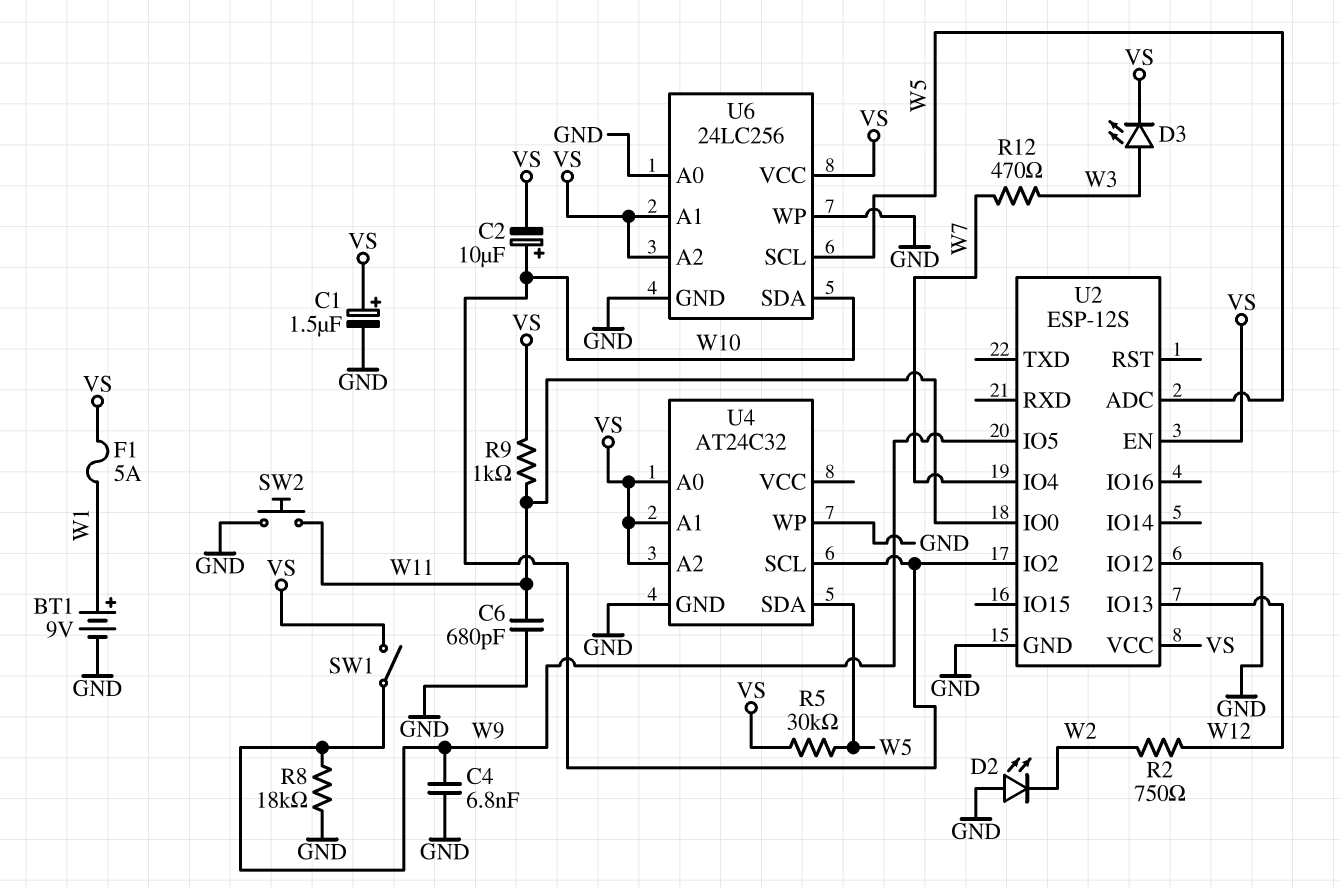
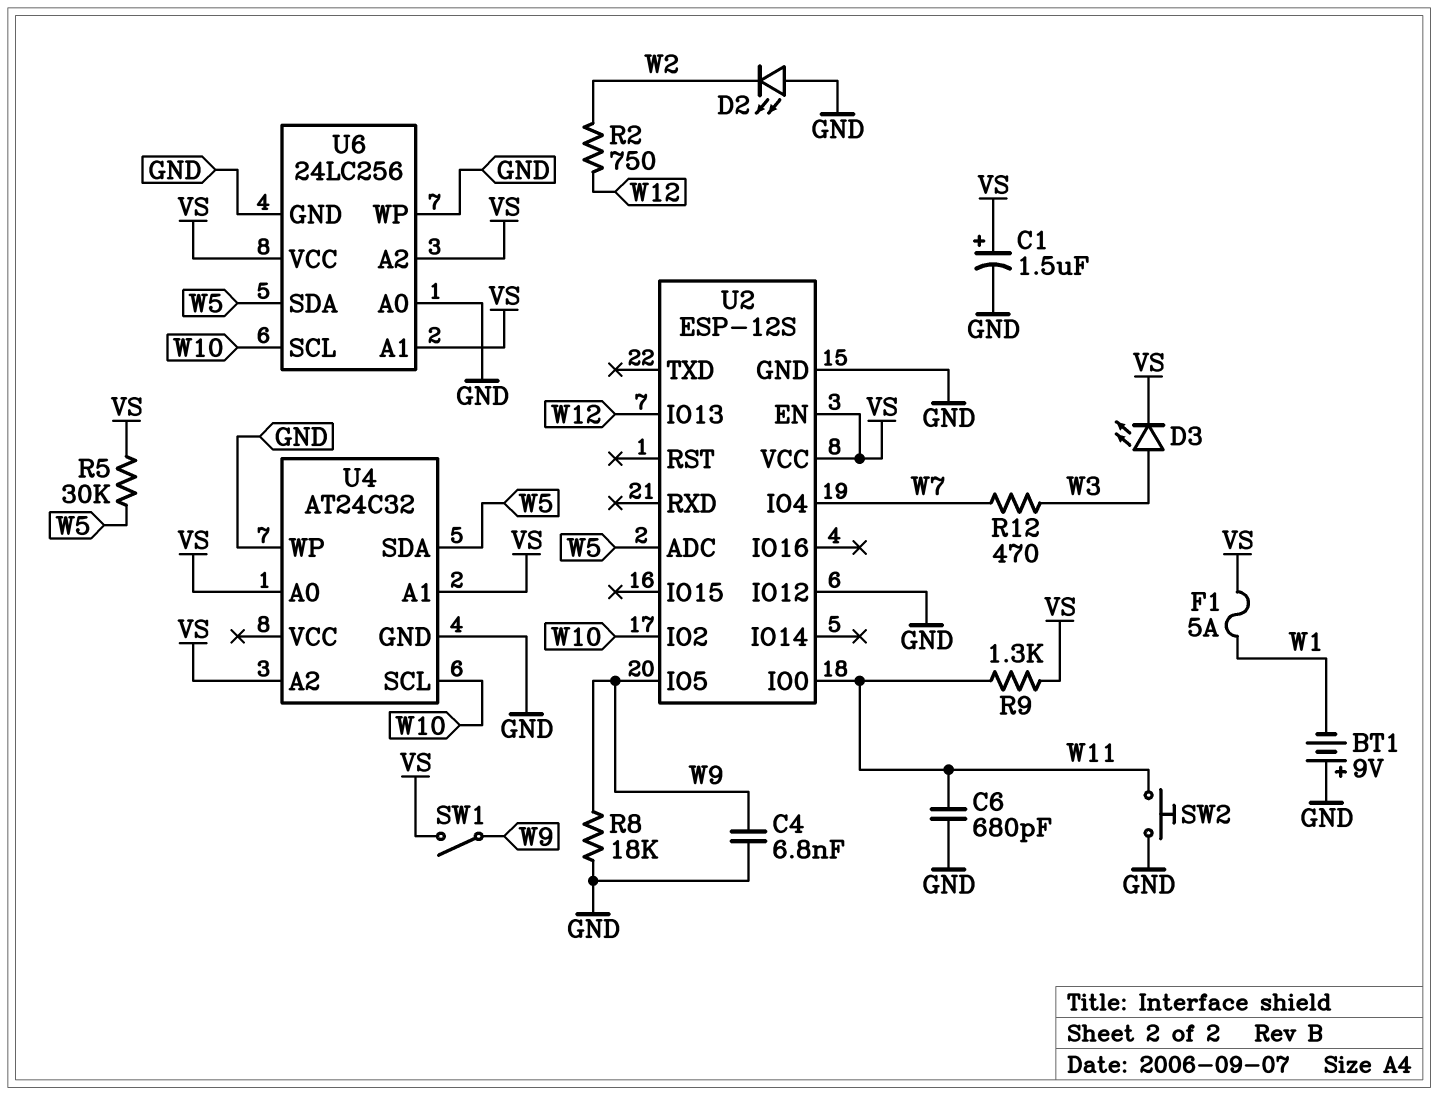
BT1: 9V (plus W1, minus GND) -> 9V (plus GND, minus W1)
C2: 10uF (plus W10, minus VS) -> none
R9: 1k (VS, W11) -> 1.3k (VS, W11)
U6 pin SCL: W5 -> W10
U6 pin SDA: W10 -> W5

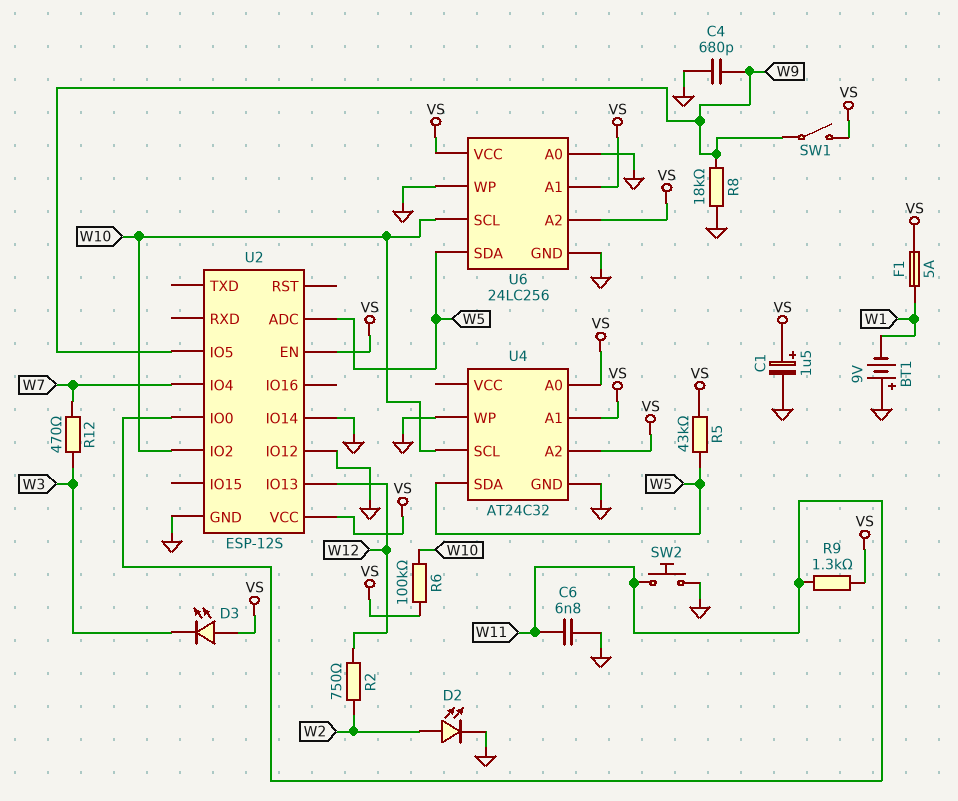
C4: 6.8nF (GND, W9) -> 680pF (GND, W9)
C6: 680pF (GND, W11) -> 6.8nF (GND, W11)
D2: LED (A GND, K W2) -> LED (A W2, K GND)
D3: LED (A W3, K VS) -> LED (A VS, K W3)
R5: 30k (VS, W5) -> 43k (VS, W5)
R6: none -> 100k (VS, W10)
U2 pin IO14: none -> GND

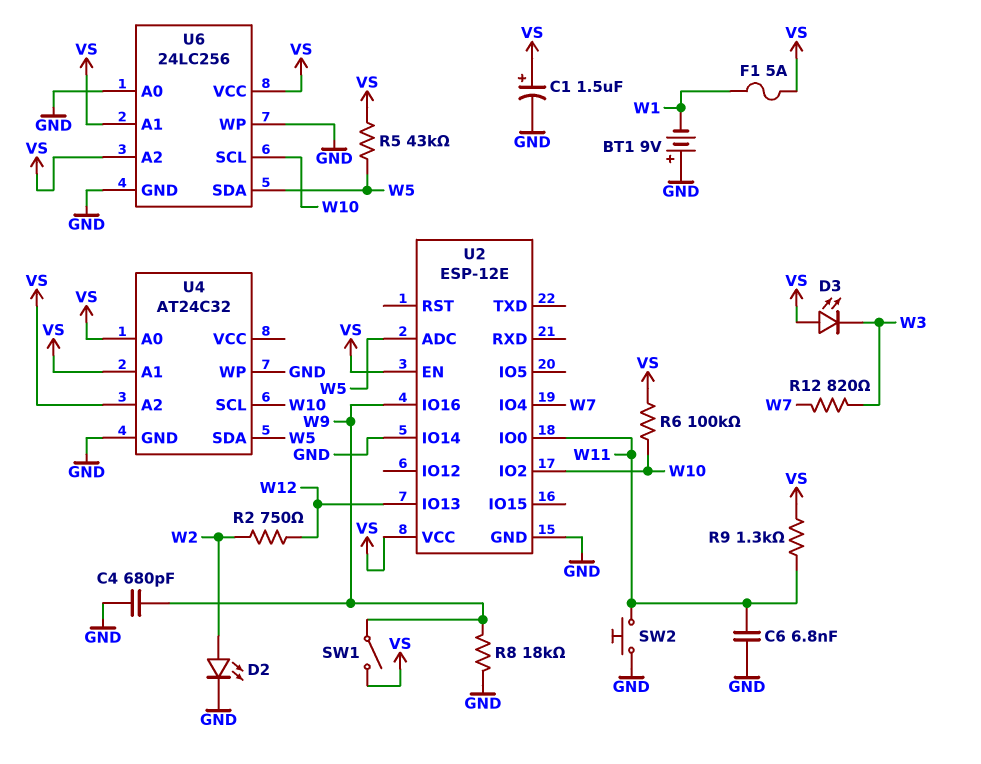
R12: 470 (W3, W7) -> 820 (W3, W7)
U2: ESP-12S -> ESP-12E
U2 pin IO5: W9 -> none
U2 pin IO12: GND -> none
U2 pin IO16: none -> W9

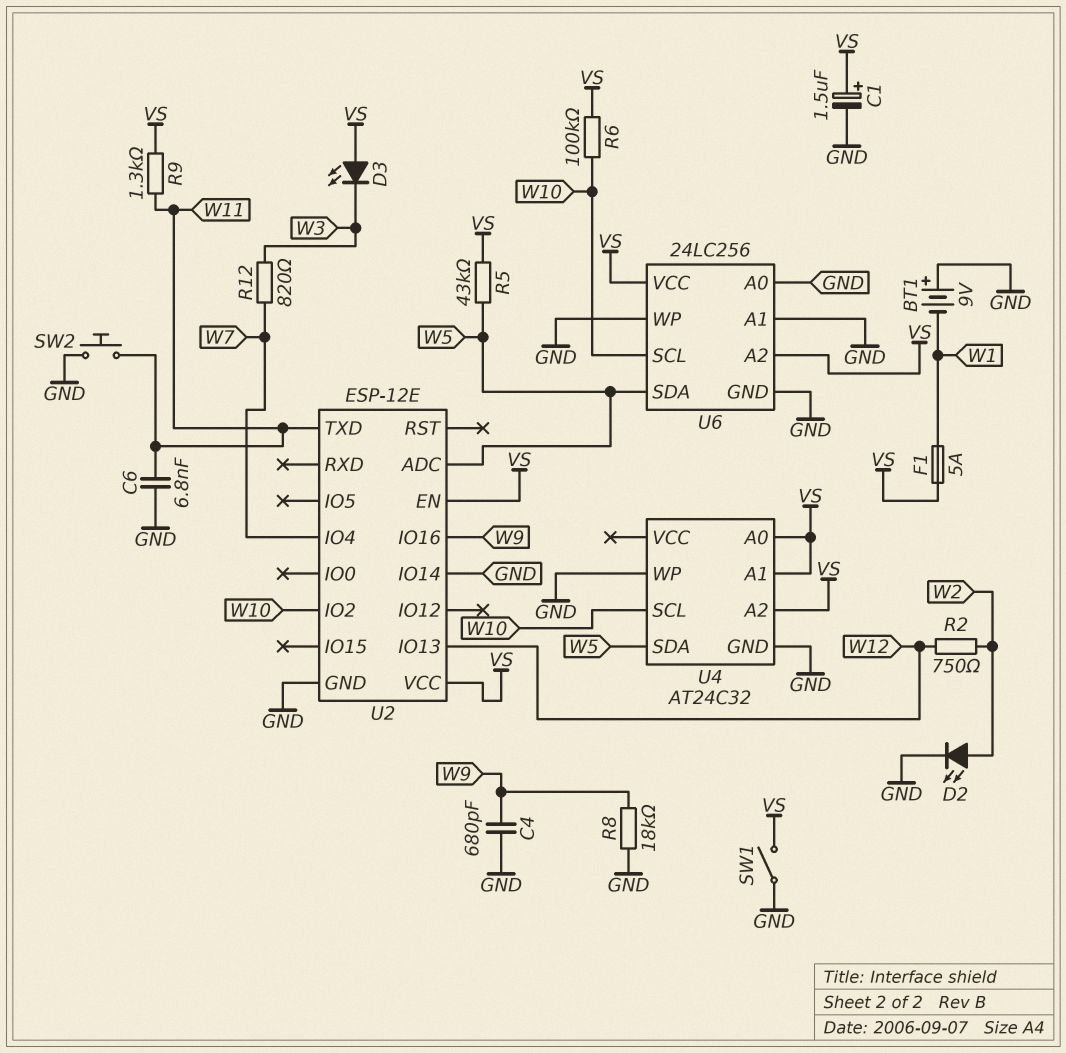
SW1: switch (VS, W9) -> switch (GND, VS)
U2 pin IO0: W11 -> none
U2 pin TXD: none -> W11
U6 pin A1: VS -> GND

